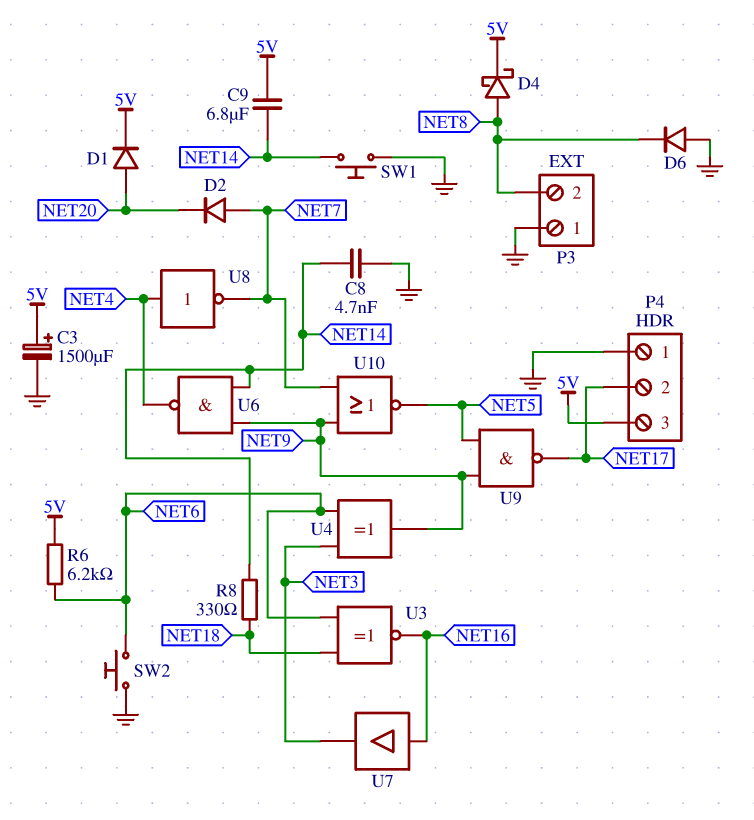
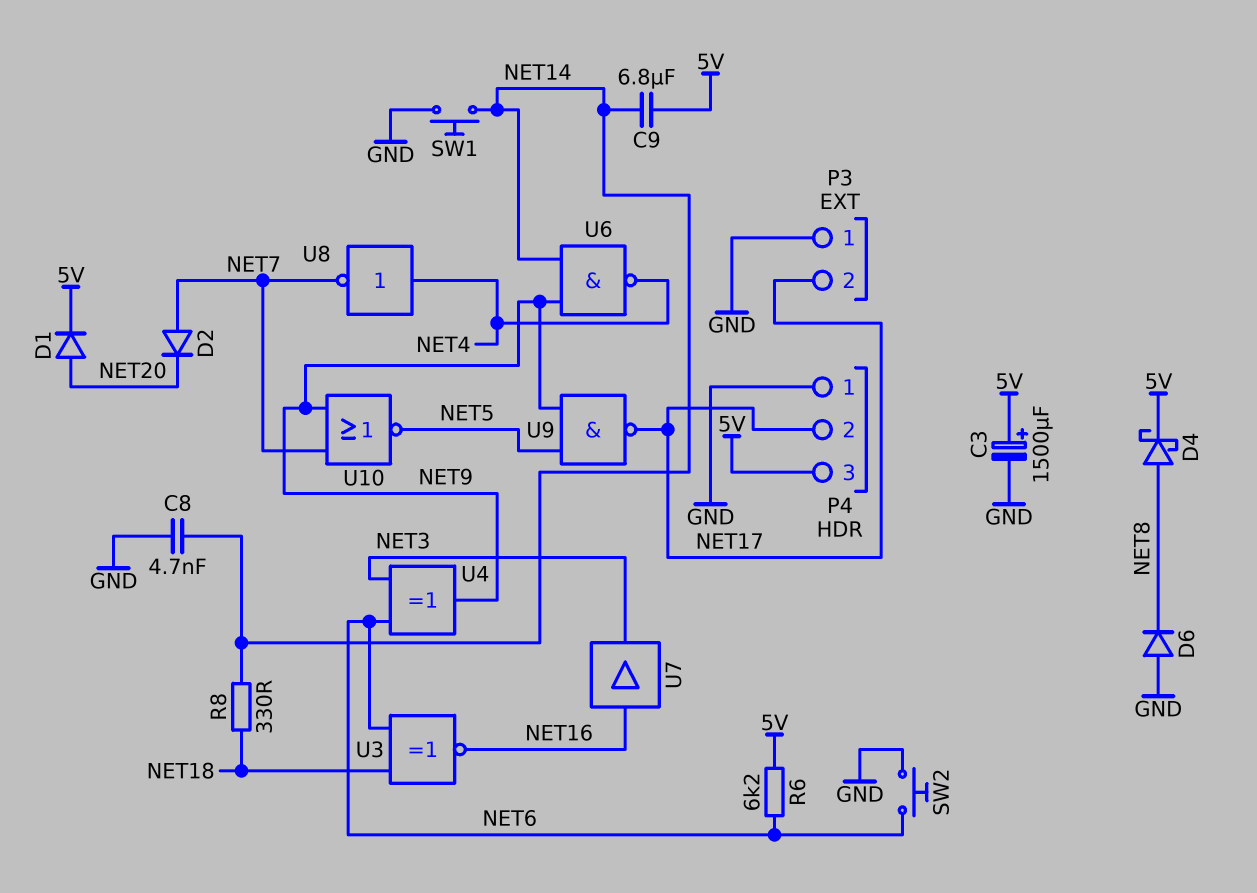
P3 pin 2: NET8 -> NET17

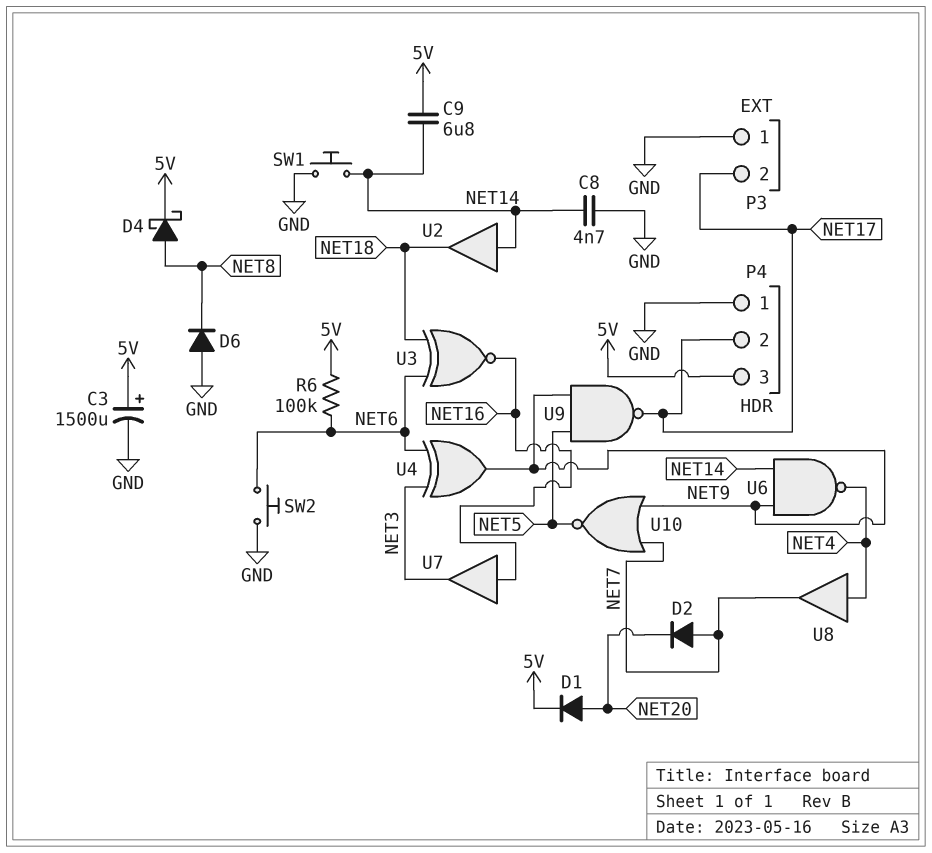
R6: 6.2k (5V, NET6) -> 100k (5V, NET6)
R8: 330 (NET14, NET18) -> none
U2: none -> buffer (in NET14, out NET18)
U8: NOT (in NET4, out NET7) -> buffer (in NET4, out NET7)

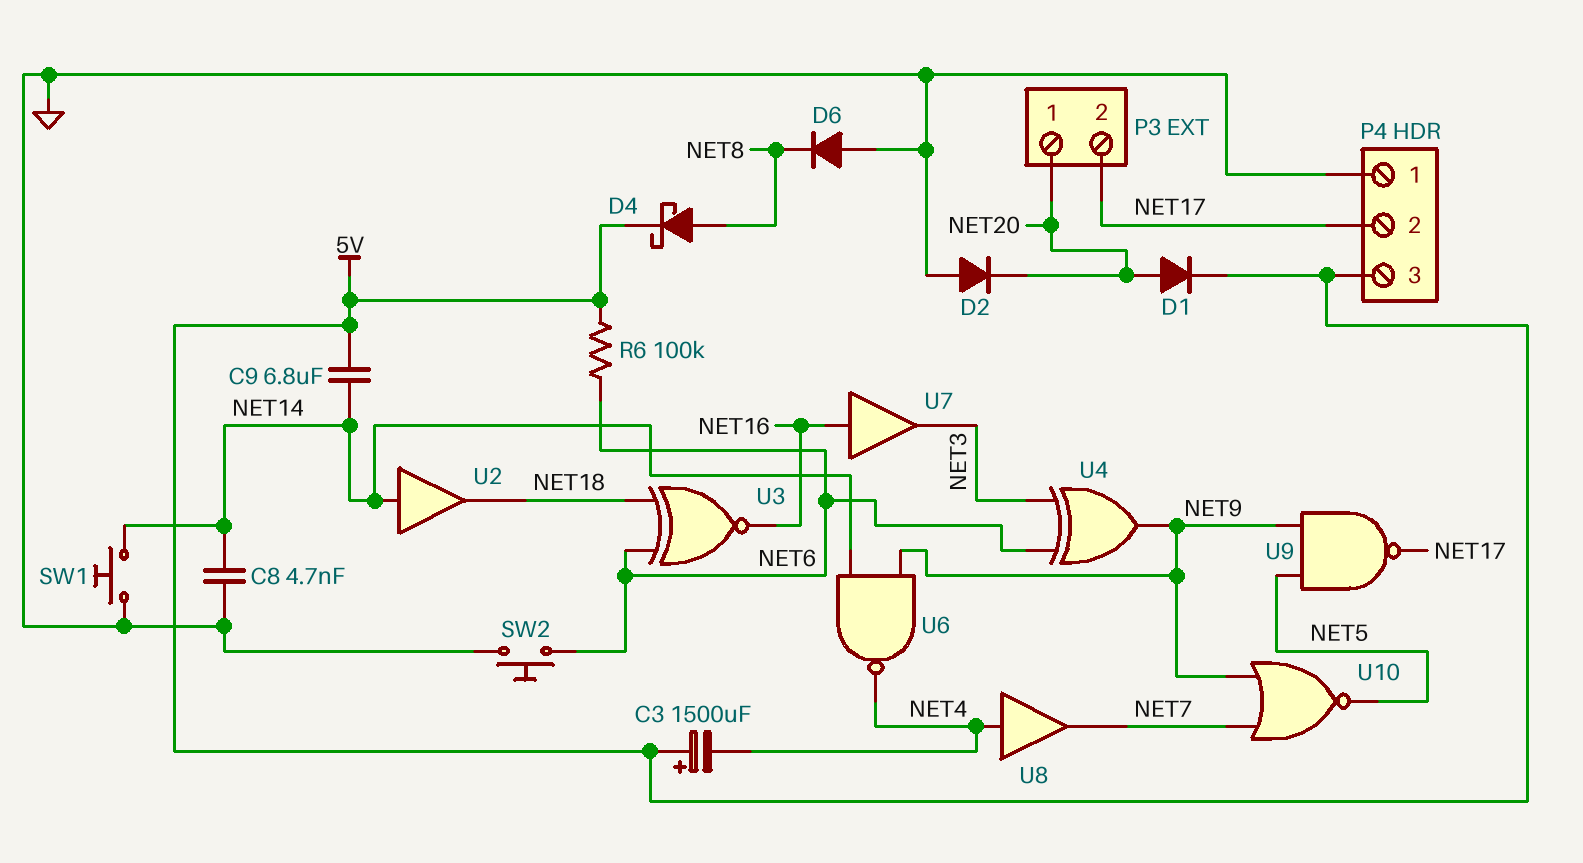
C3: 1500uF (plus 5V, minus GND) -> 1500uF (plus 5V, minus NET4)
D2: diode (A NET7, K NET20) -> diode (A GND, K NET20)
P3 pin 1: GND -> NET20

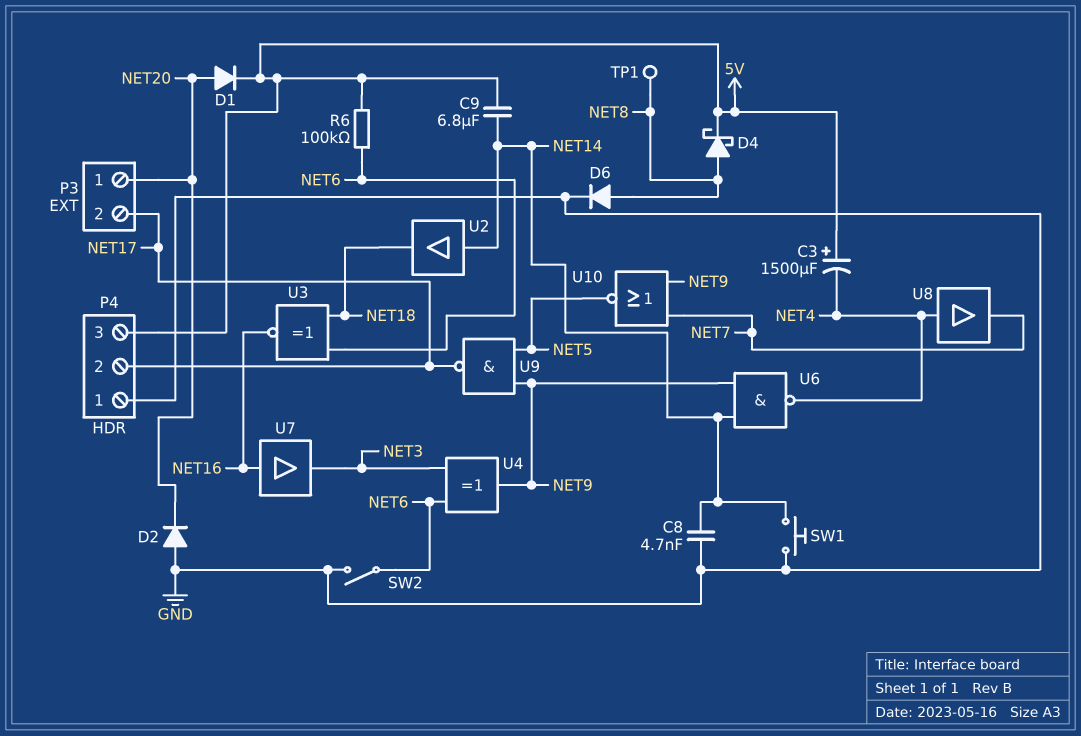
D6: diode (A GND, K NET8) -> diode (A NET8, K GND)
SW2: button (GND, NET6) -> switch (GND, NET6)
TP1: none -> test point (NET8)

